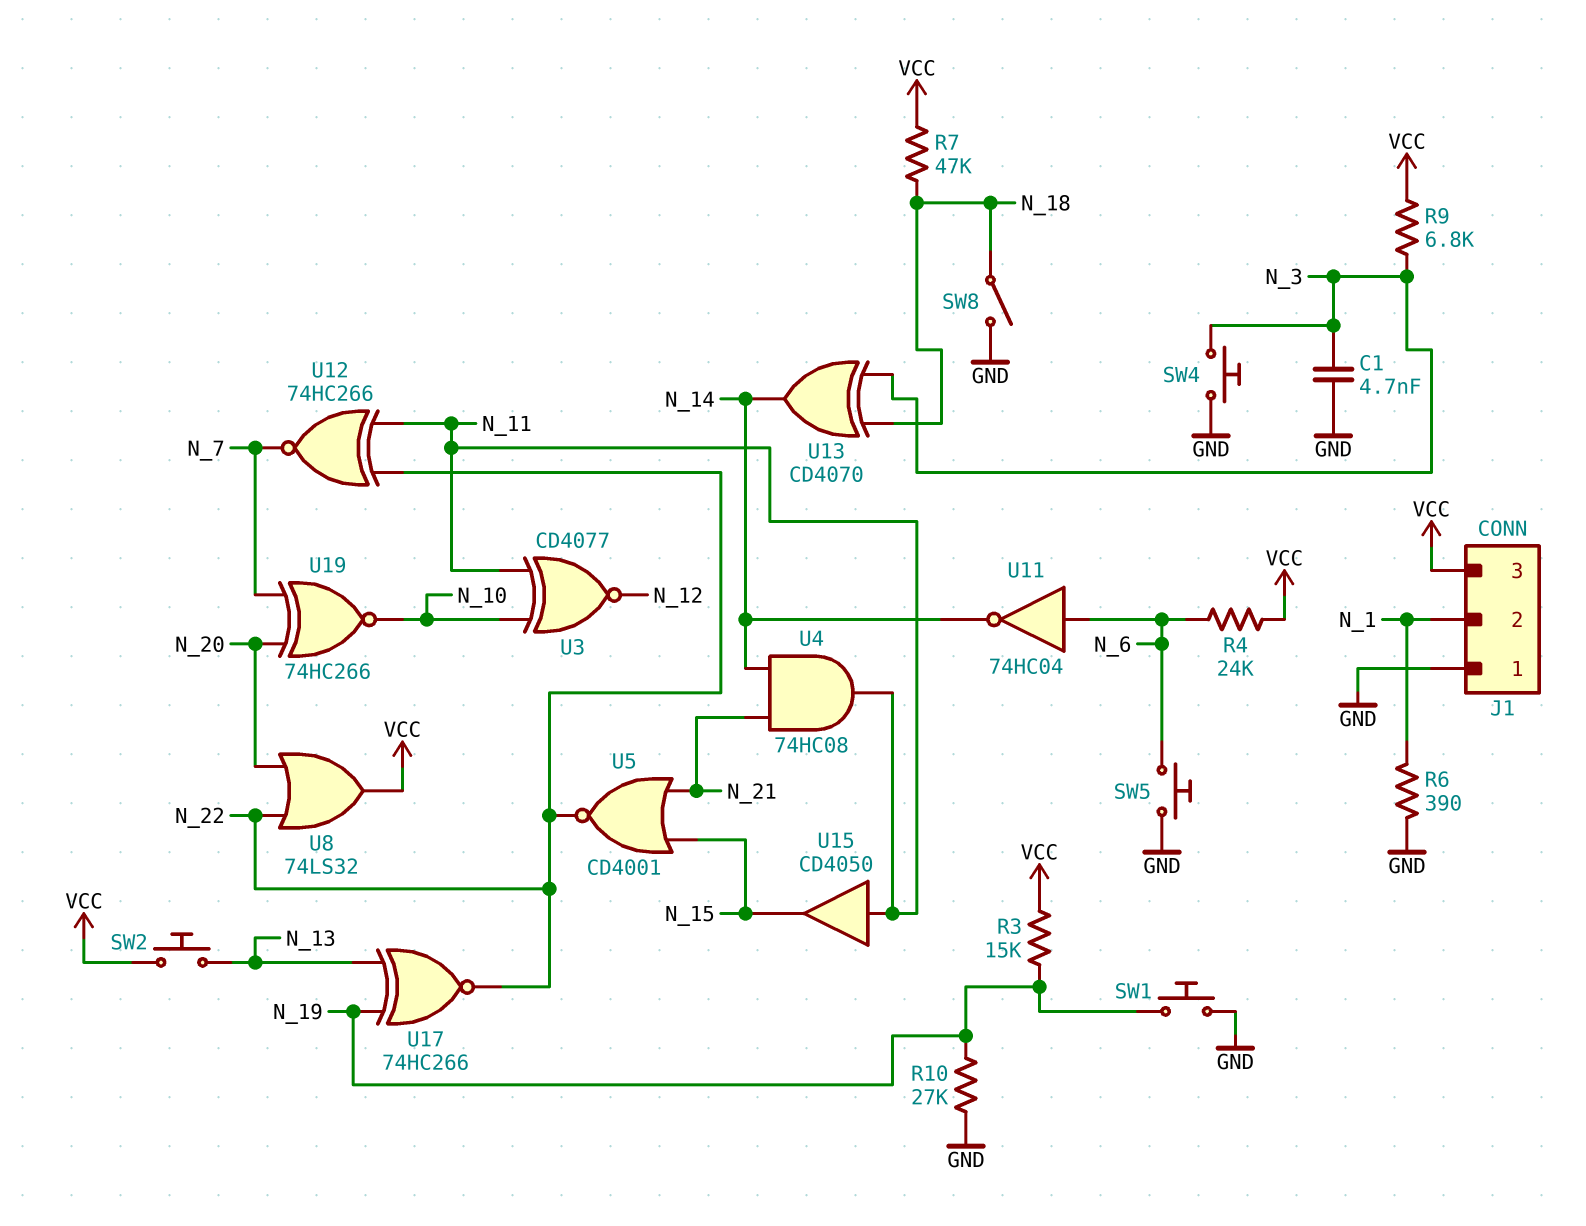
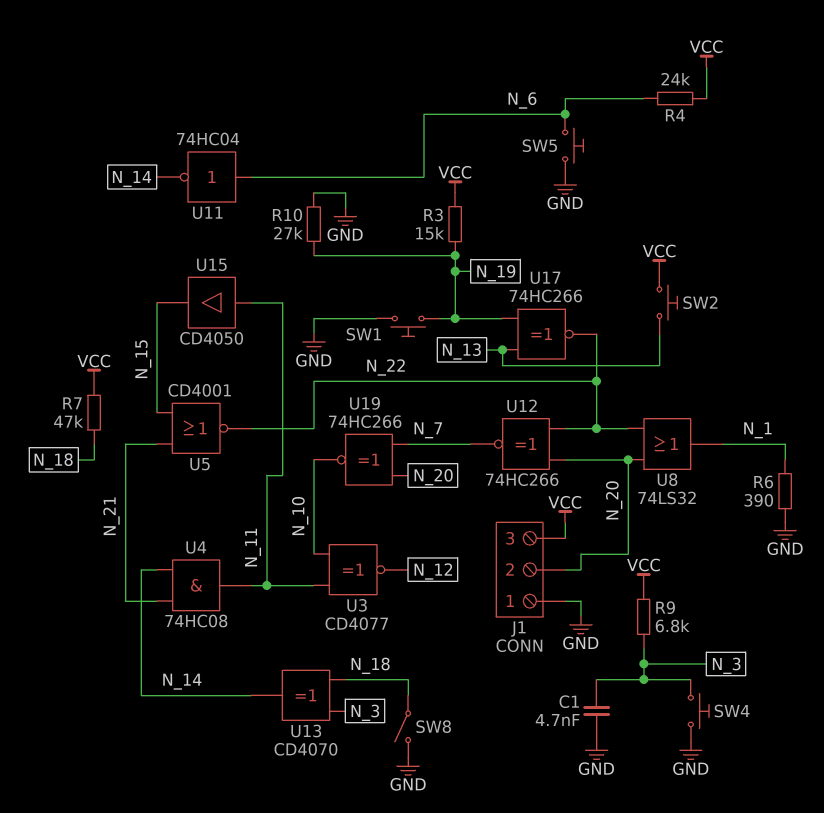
J1 pin 2: N_1 -> N_20
U8: OR 74LS32 (in N_20, in N_22, out VCC) -> OR 74LS32 (in N_20, in N_22, out N_1)
U12: XNOR 74HC266 (in N_11, in N_22, out N_7) -> XNOR 74HC266 (in N_20, in N_22, out N_7)

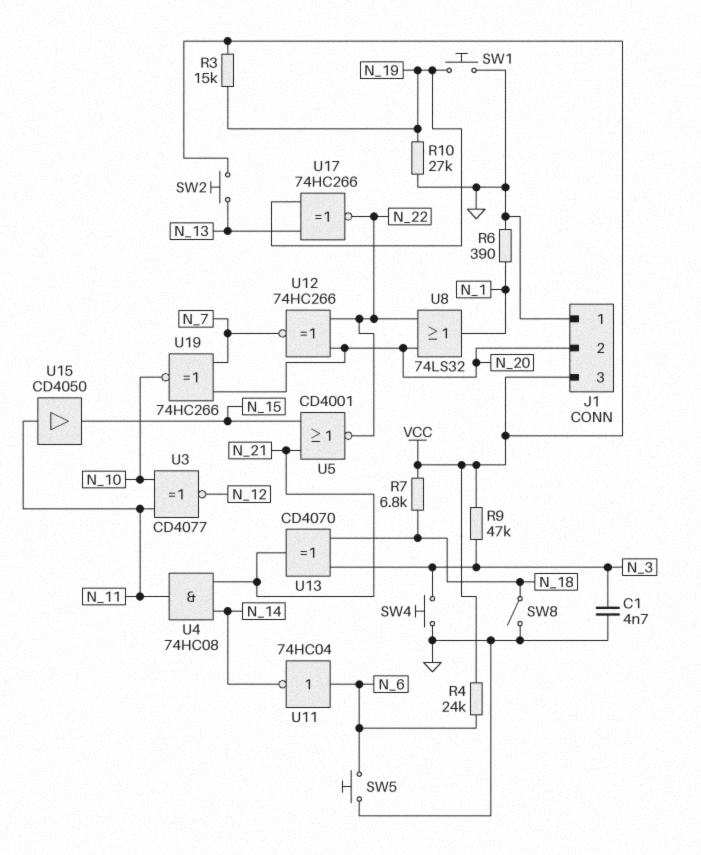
R7: 47k (N_18, VCC) -> 6.8k (N_18, VCC)
R9: 6.8k (N_3, VCC) -> 47k (N_3, VCC)
U13: XOR CD4070 (in N_3, in N_18, out N_14) -> XOR CD4070 (in N_3, in N_18, out N_21)

